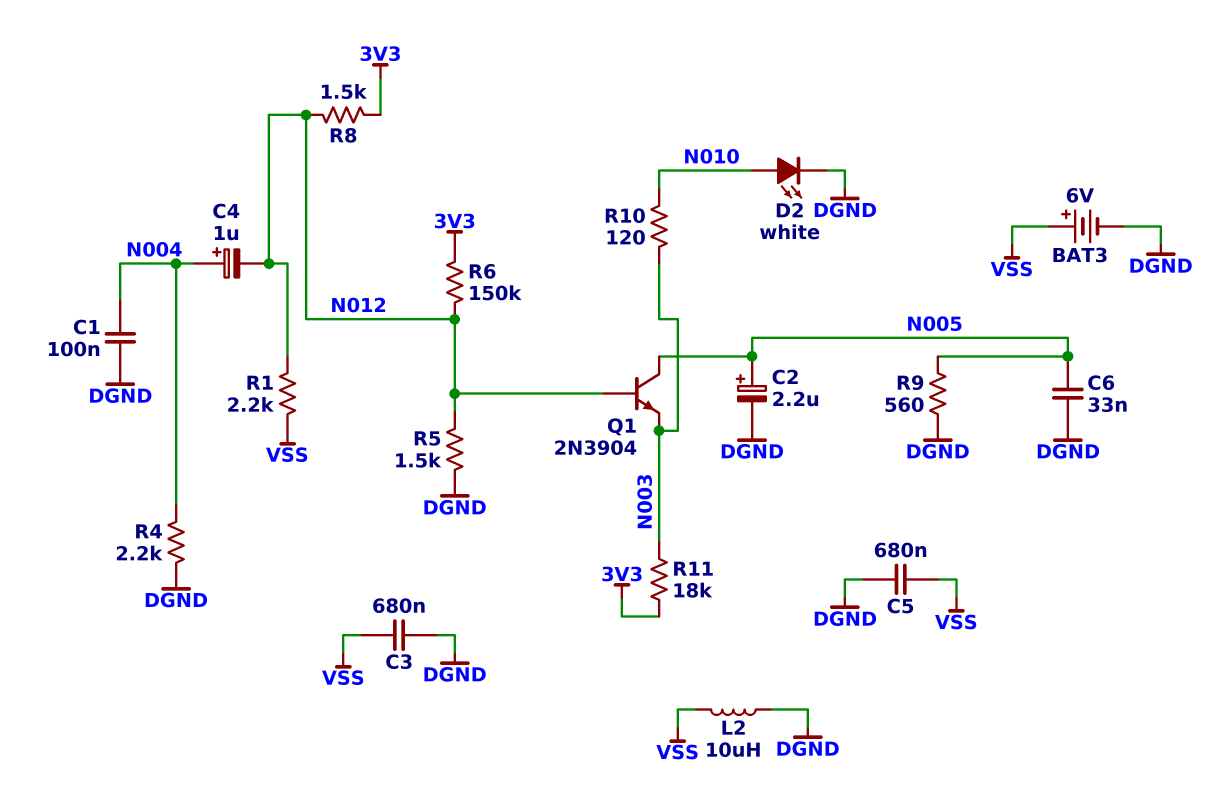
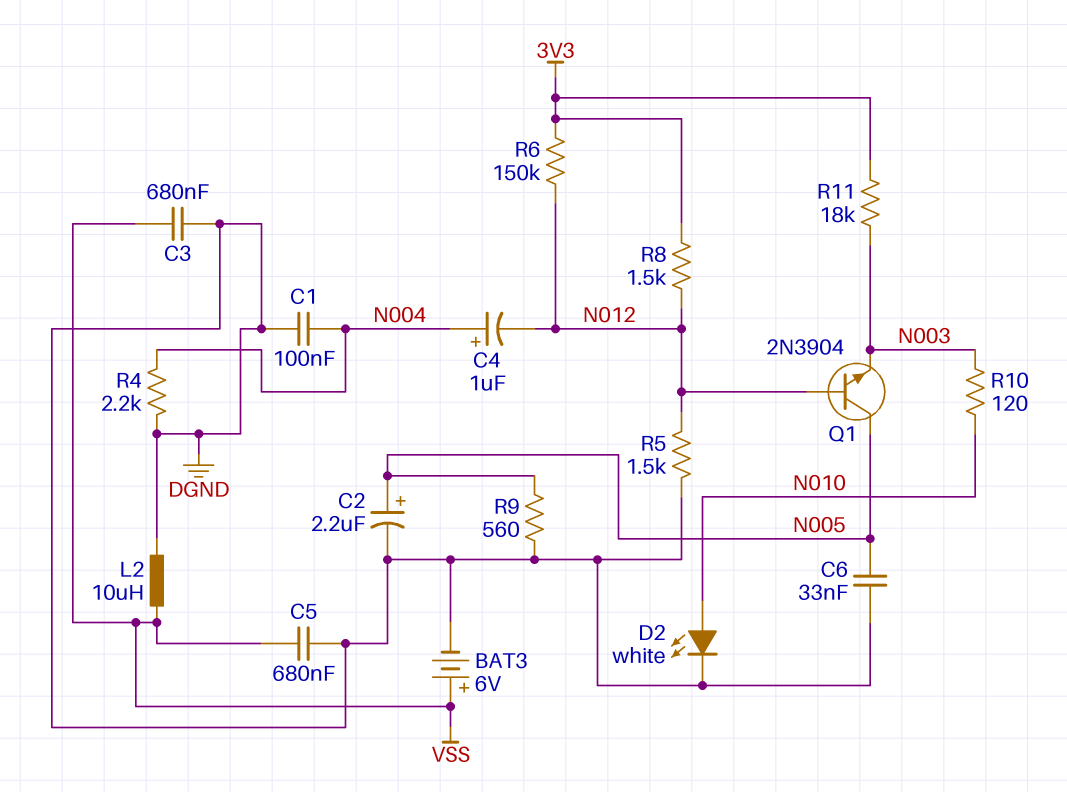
R1: 2.2k (N012, VSS) -> none

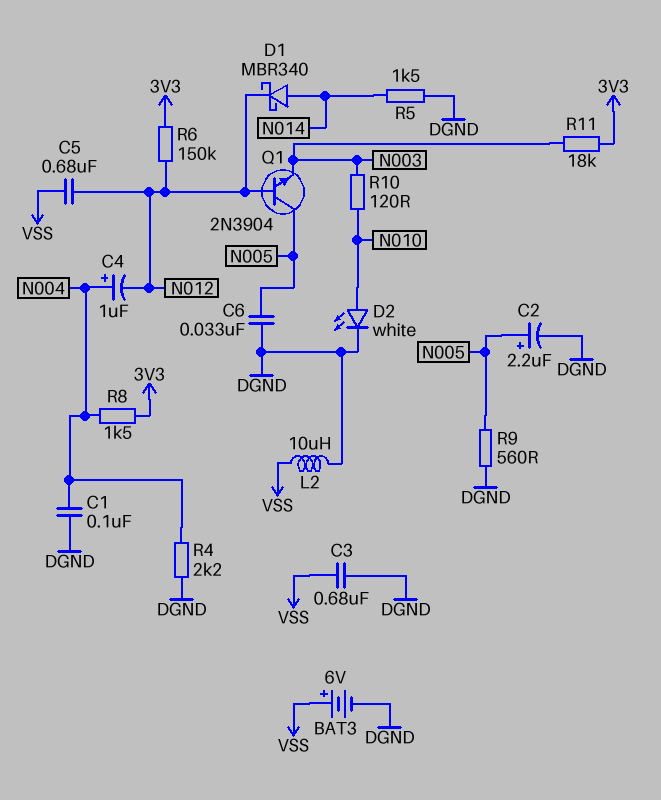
C5: 680nF (DGND, VSS) -> 680nF (N012, VSS)
D1: none -> schottky MBR340 (A N014, K N012)
R5: 1.5k (DGND, N012) -> 1.5k (DGND, N014)
R8: 1.5k (3V3, N012) -> 1.5k (3V3, N004)

